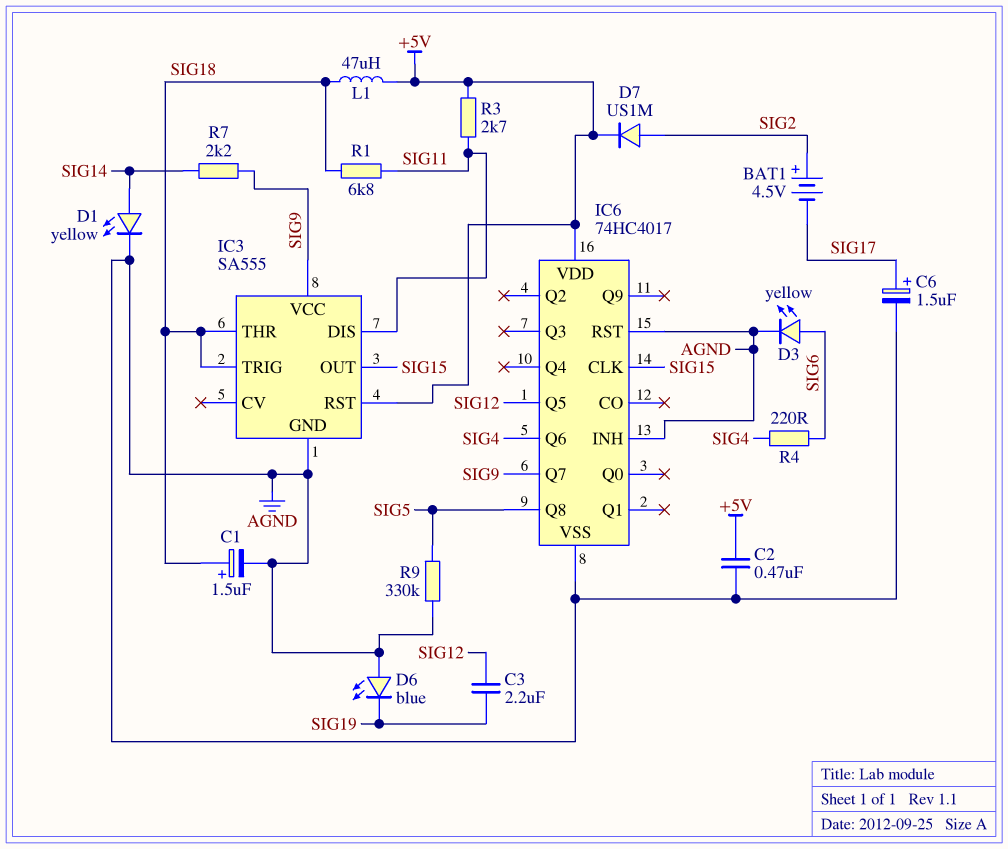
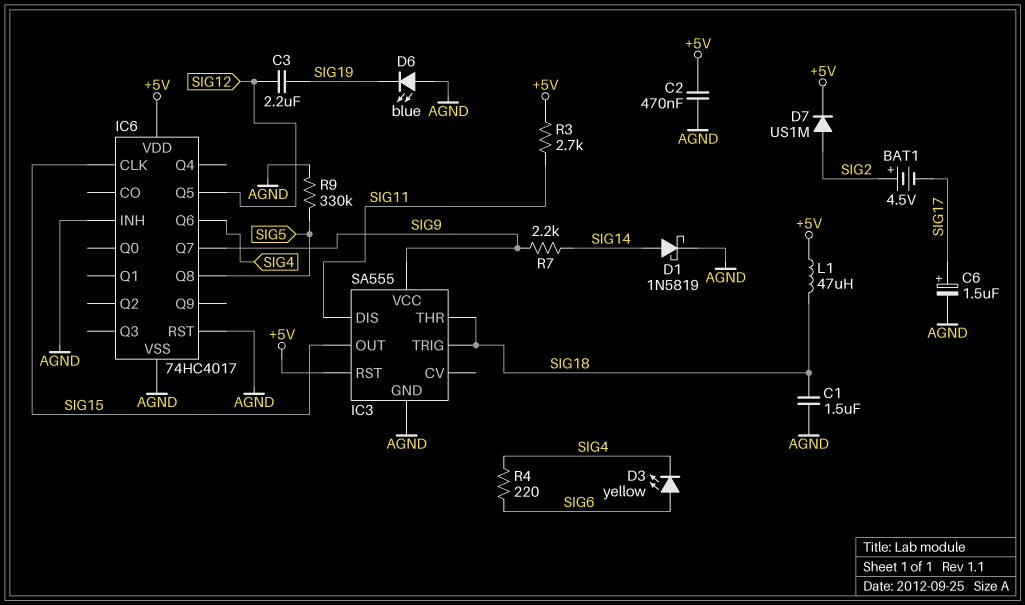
C1: 1.5uF (plus SIG18, minus AGND) -> 1.5uF (AGND, SIG18)
D1: LED yellow (A SIG14, K AGND) -> schottky 1N5819 (A SIG14, K AGND)
D3: LED yellow (A SIG6, K AGND) -> LED yellow (A SIG6, K SIG4)
R1: 6.8k (SIG11, SIG18) -> none

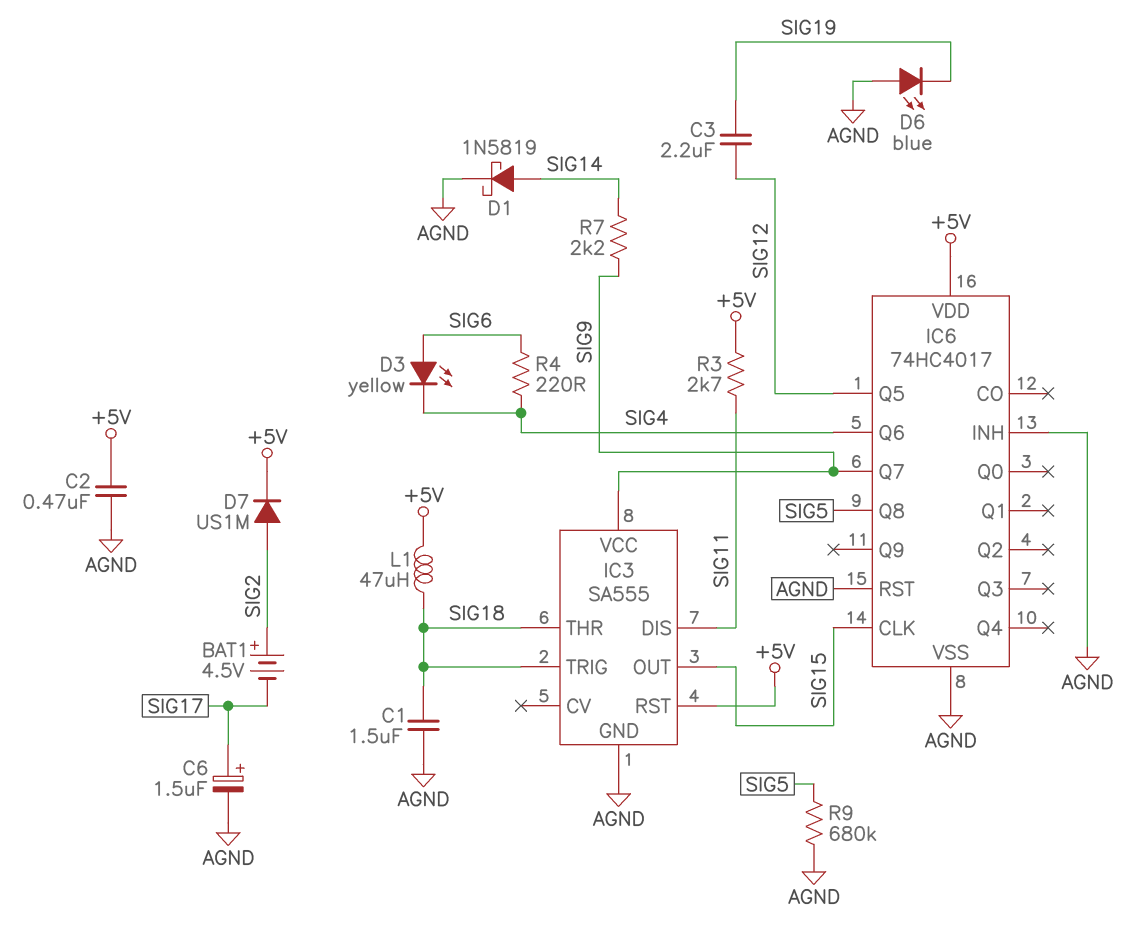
R9: 330k (AGND, SIG5) -> 680k (AGND, SIG5)

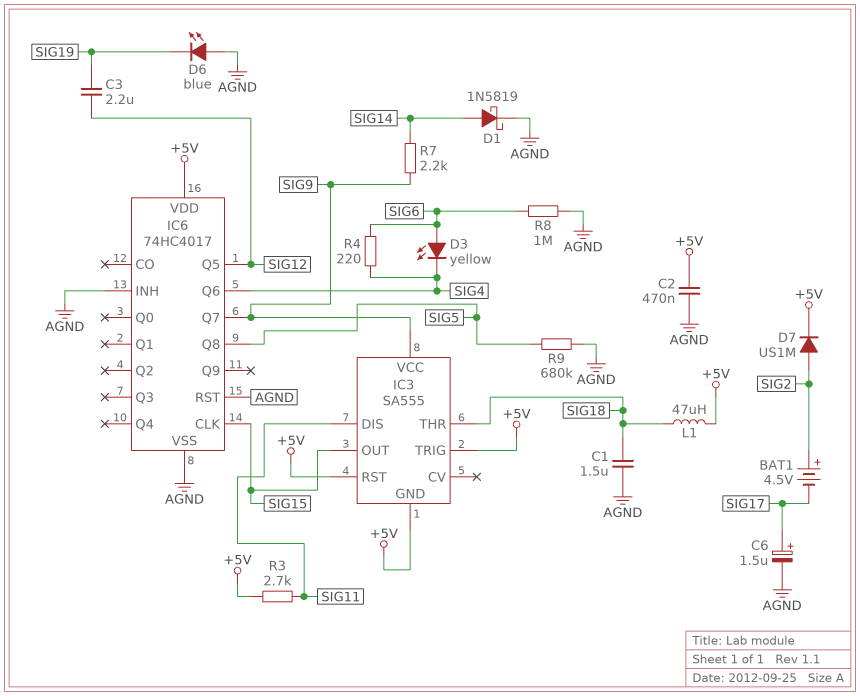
IC3 pin GND: AGND -> +5V
IC3 pin TRIG: SIG18 -> +5V
R8: none -> 1M (AGND, SIG6)

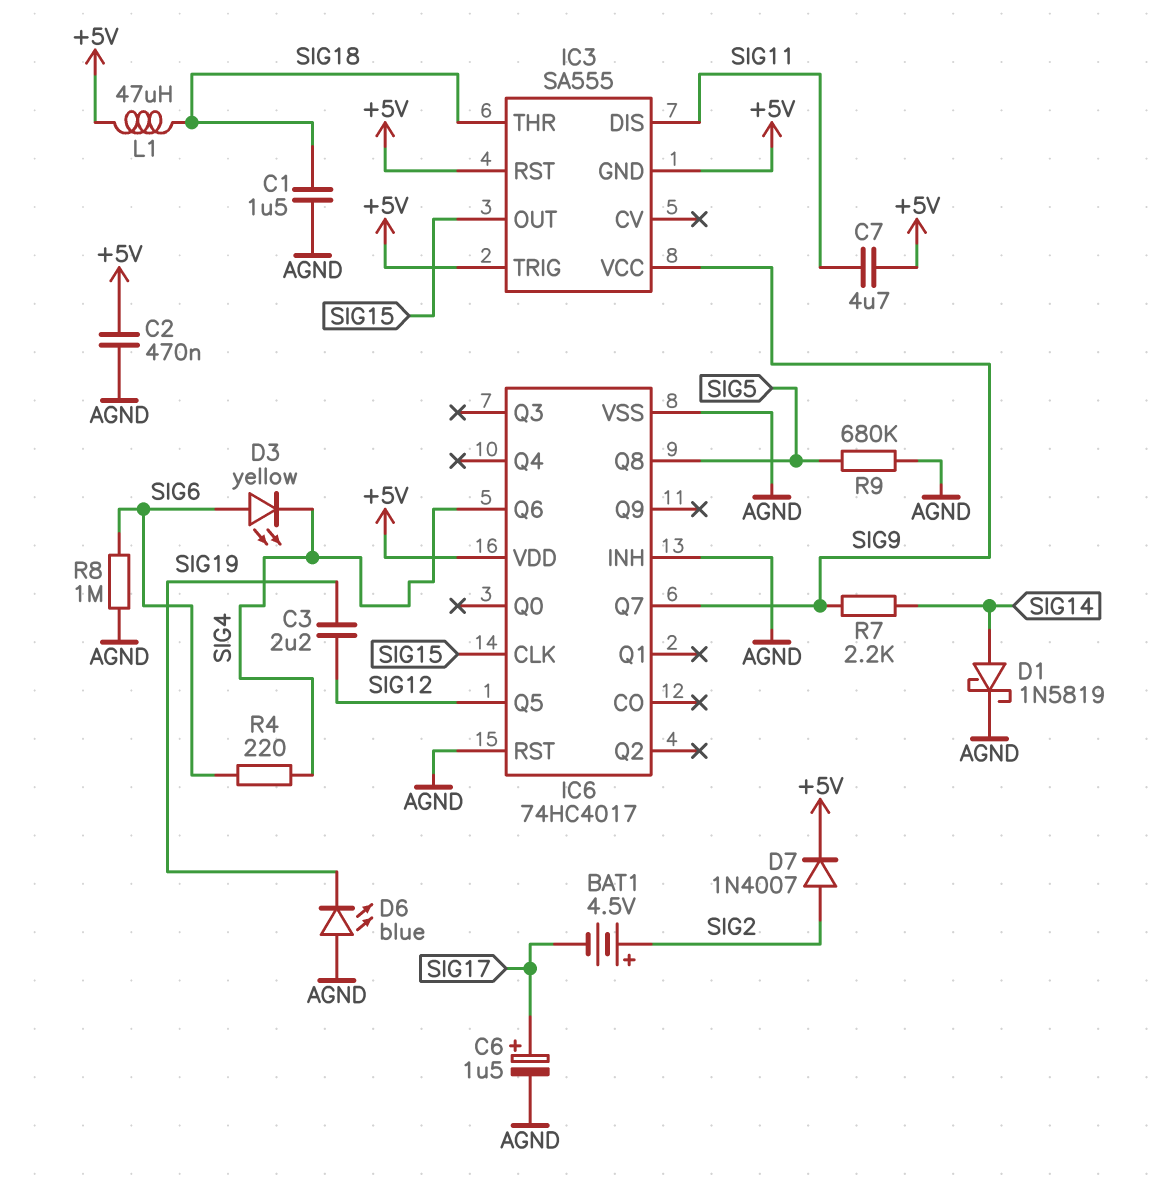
C7: none -> 4.7uF (+5V, SIG11)
D7: diode US1M (A SIG2, K +5V) -> diode 1N4007 (A SIG2, K +5V)
R3: 2.7k (+5V, SIG11) -> none

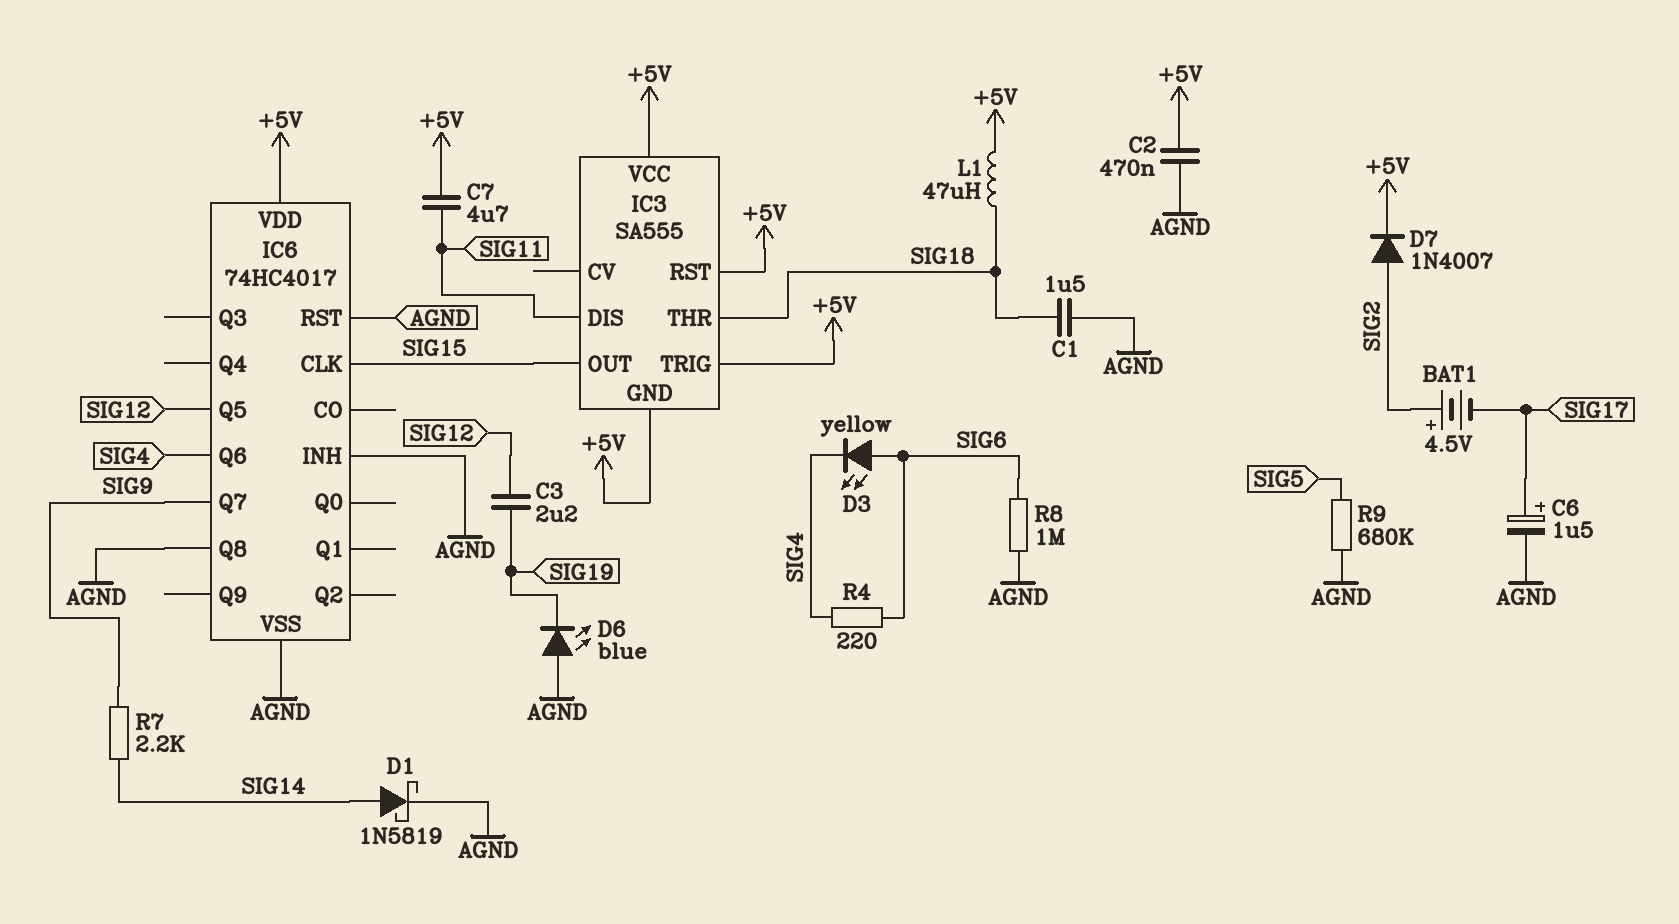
IC3 pin VCC: SIG9 -> +5V
IC6 pin Q8: SIG5 -> AGND

